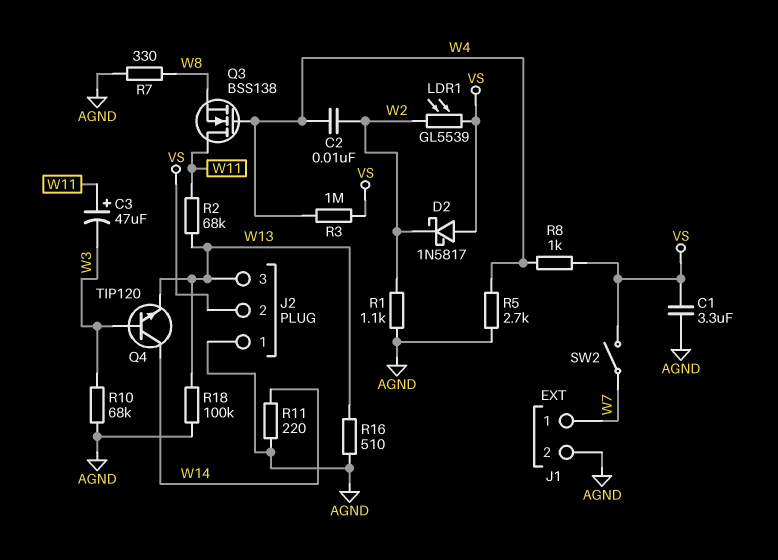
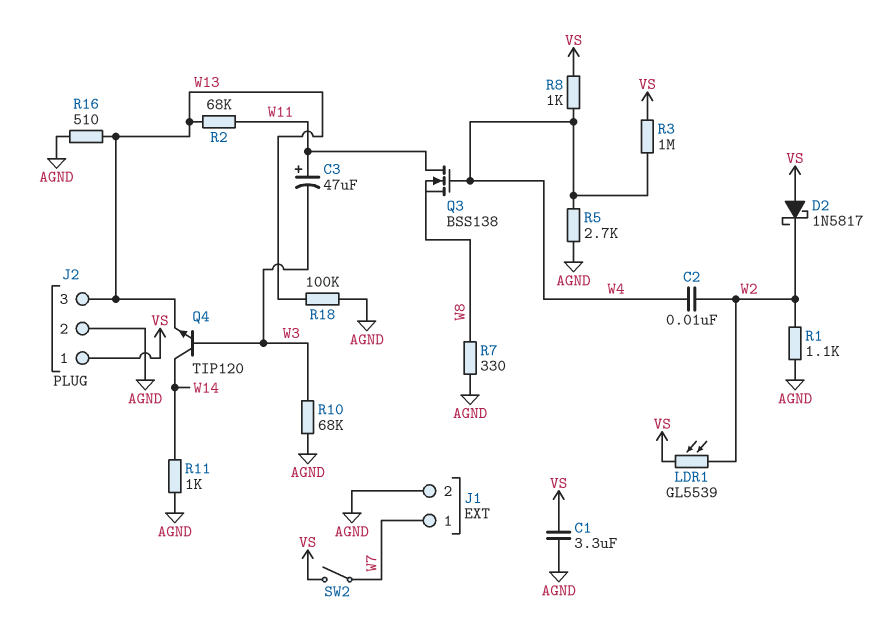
J2 pin 1: AGND -> VS
J2 pin 2: VS -> AGND
R11: 220 (AGND, W14) -> 1k (AGND, W14)

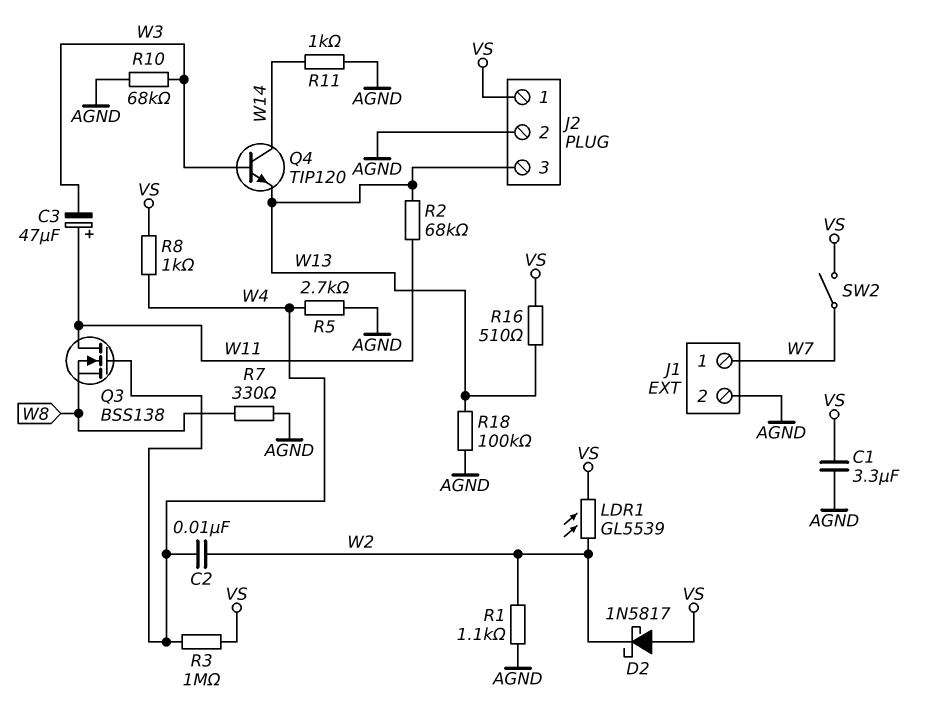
R16: 510 (AGND, W13) -> 510 (VS, W13)

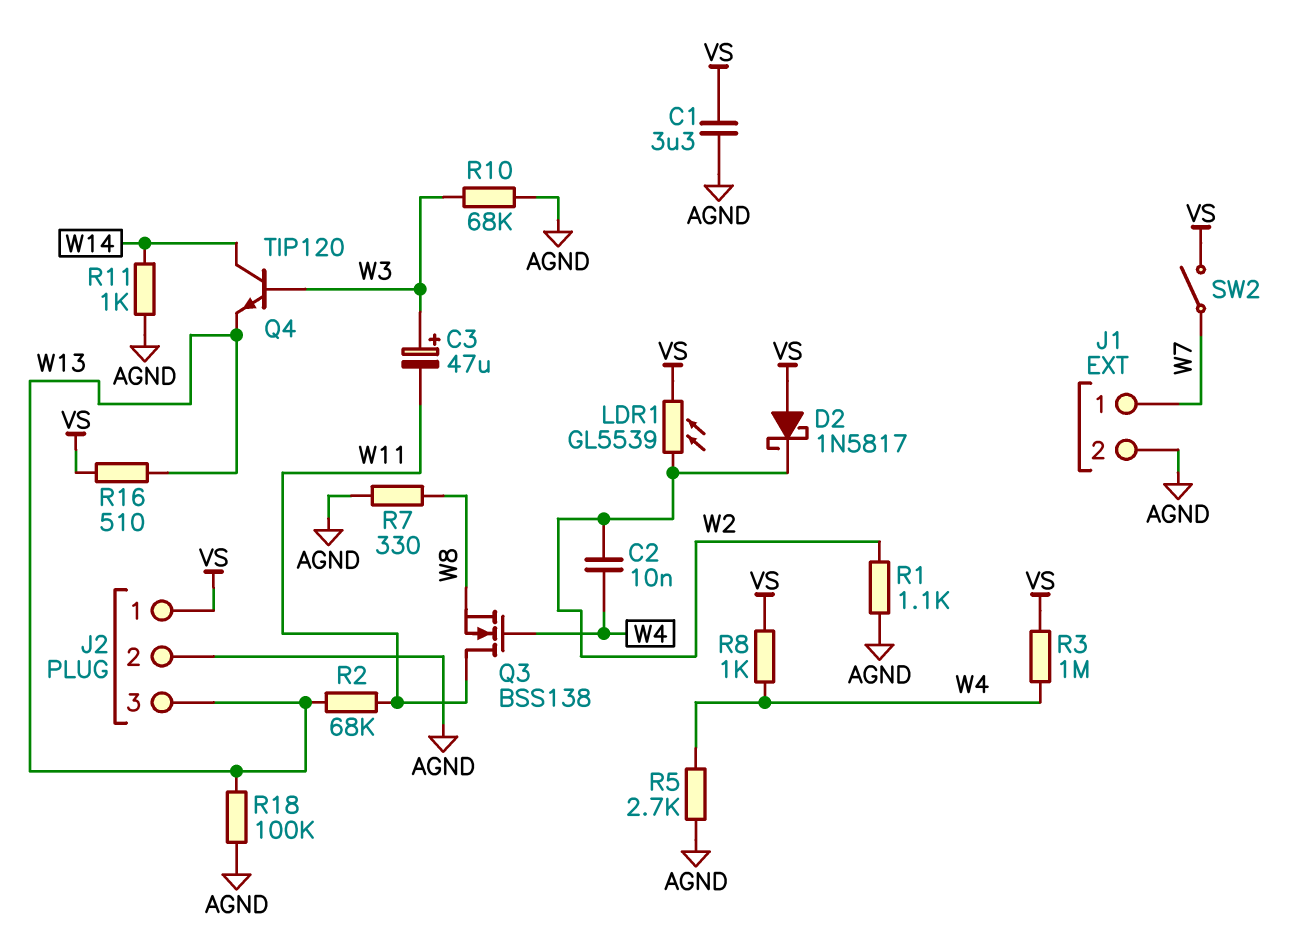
C3: 47uF (plus W11, minus W3) -> 47uF (plus W3, minus W11)

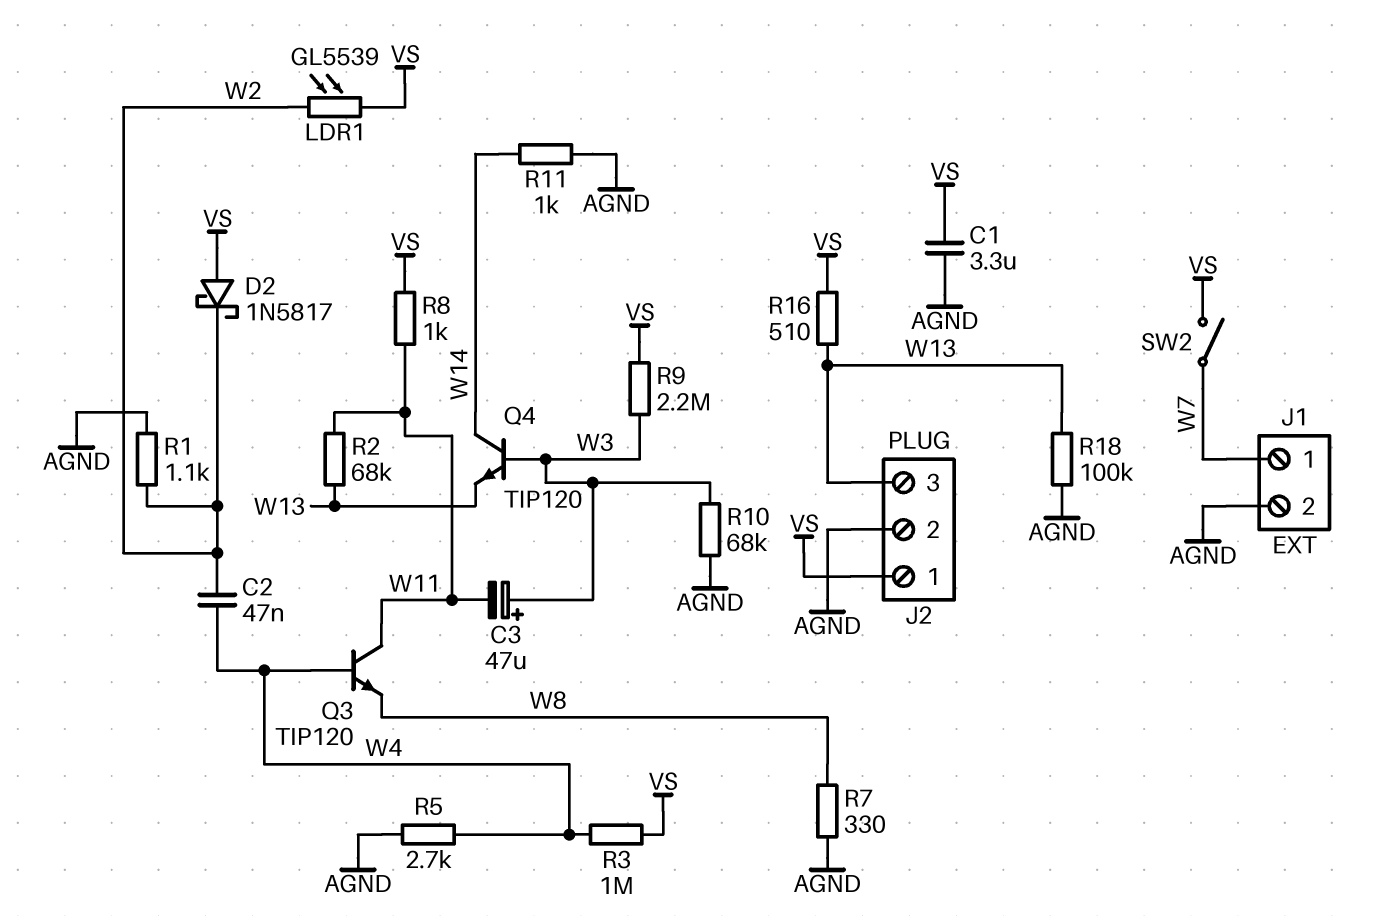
C2: 10nF (W2, W4) -> 47nF (W2, W4)
Q3: NMOS BSS138 (G W4, D W11, S W8) -> NPN TIP120 (B W4, C W11, E W8)
R8: 1k (VS, W4) -> 1k (VS, W11)
R9: none -> 2.2M (VS, W3)

